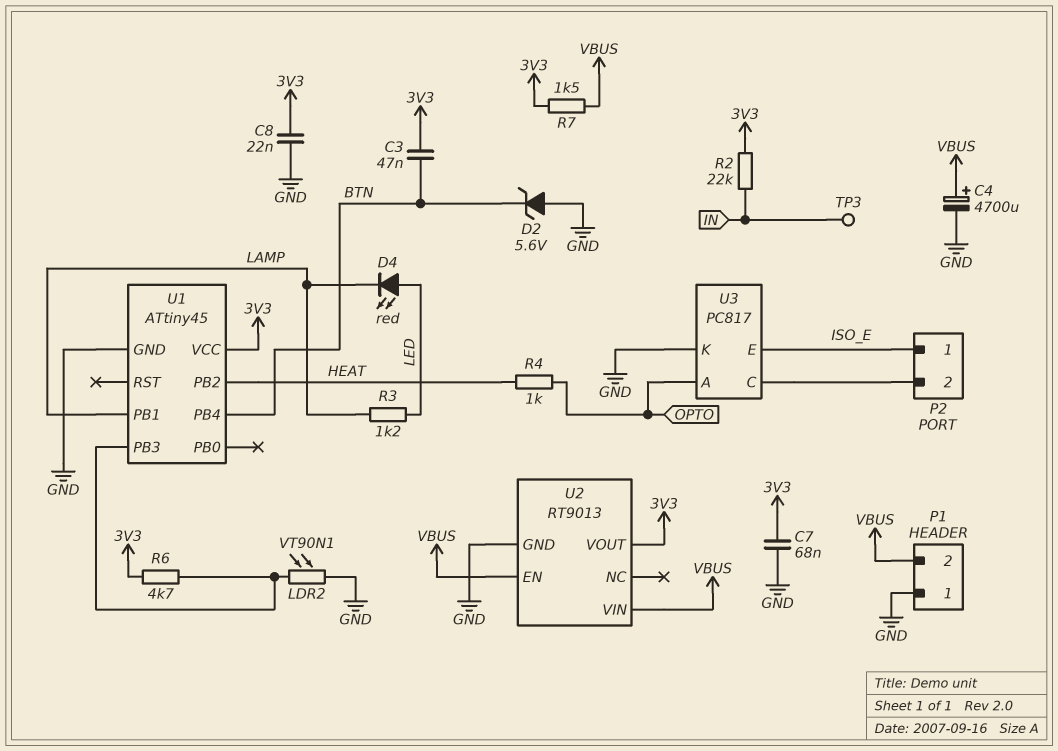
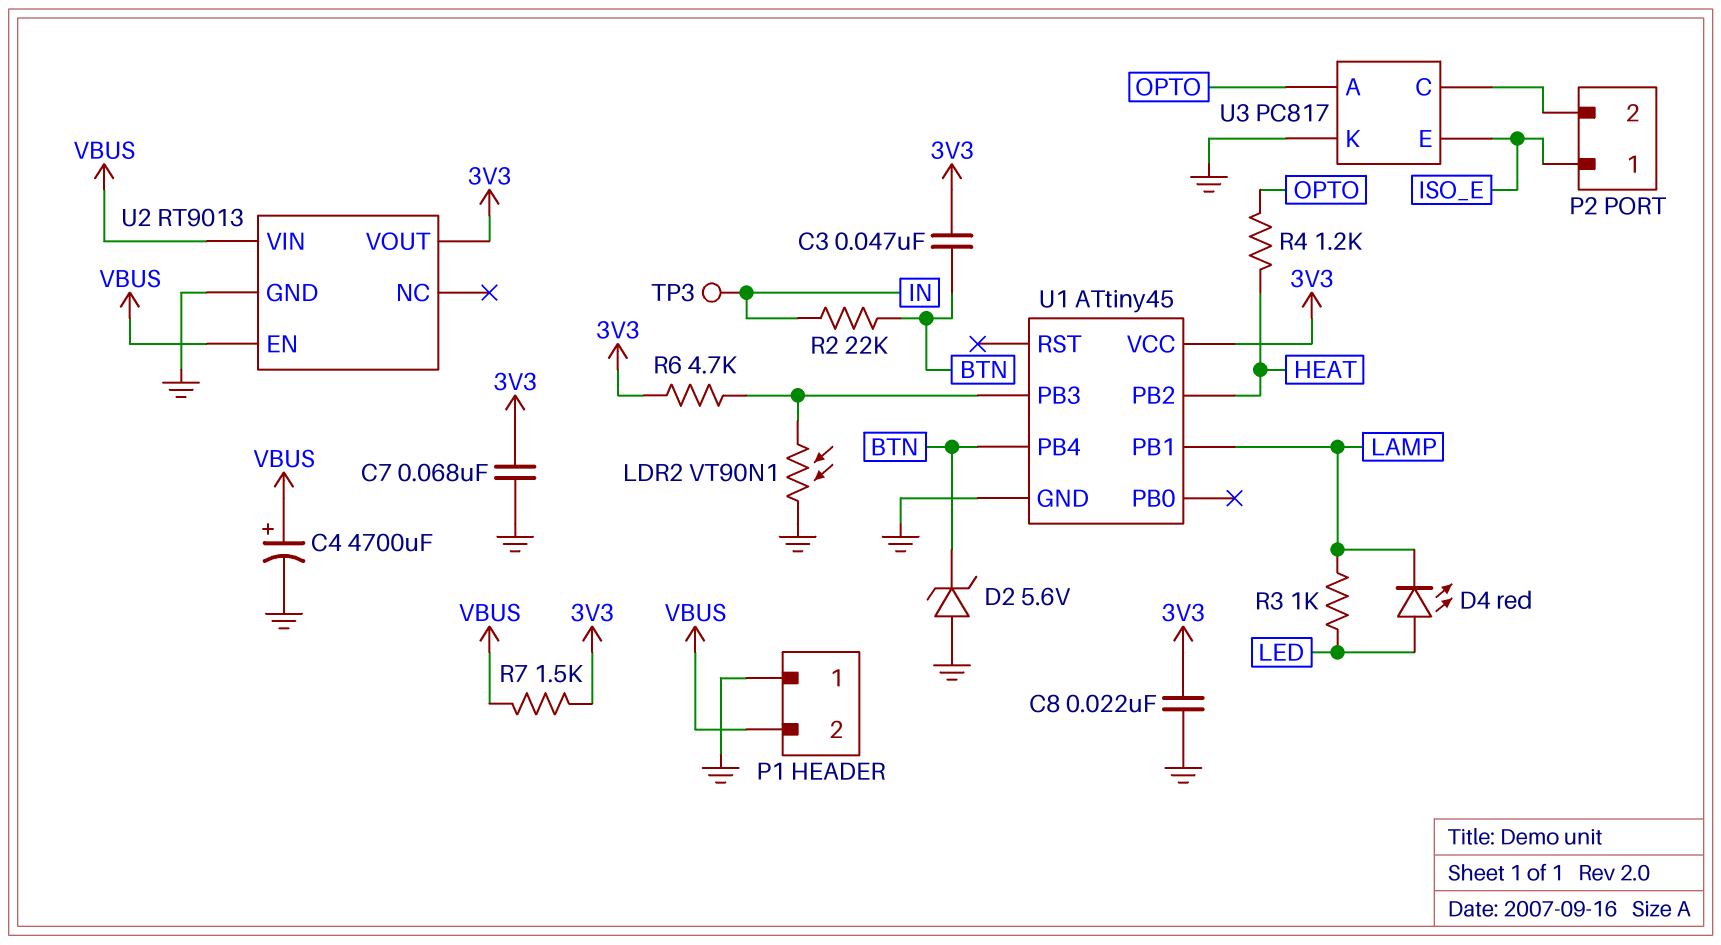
R2: 22k (3V3, IN) -> 22k (BTN, IN)
R3: 1.2k (LAMP, LED) -> 1k (LAMP, LED)
R4: 1k (HEAT, OPTO) -> 1.2k (HEAT, OPTO)

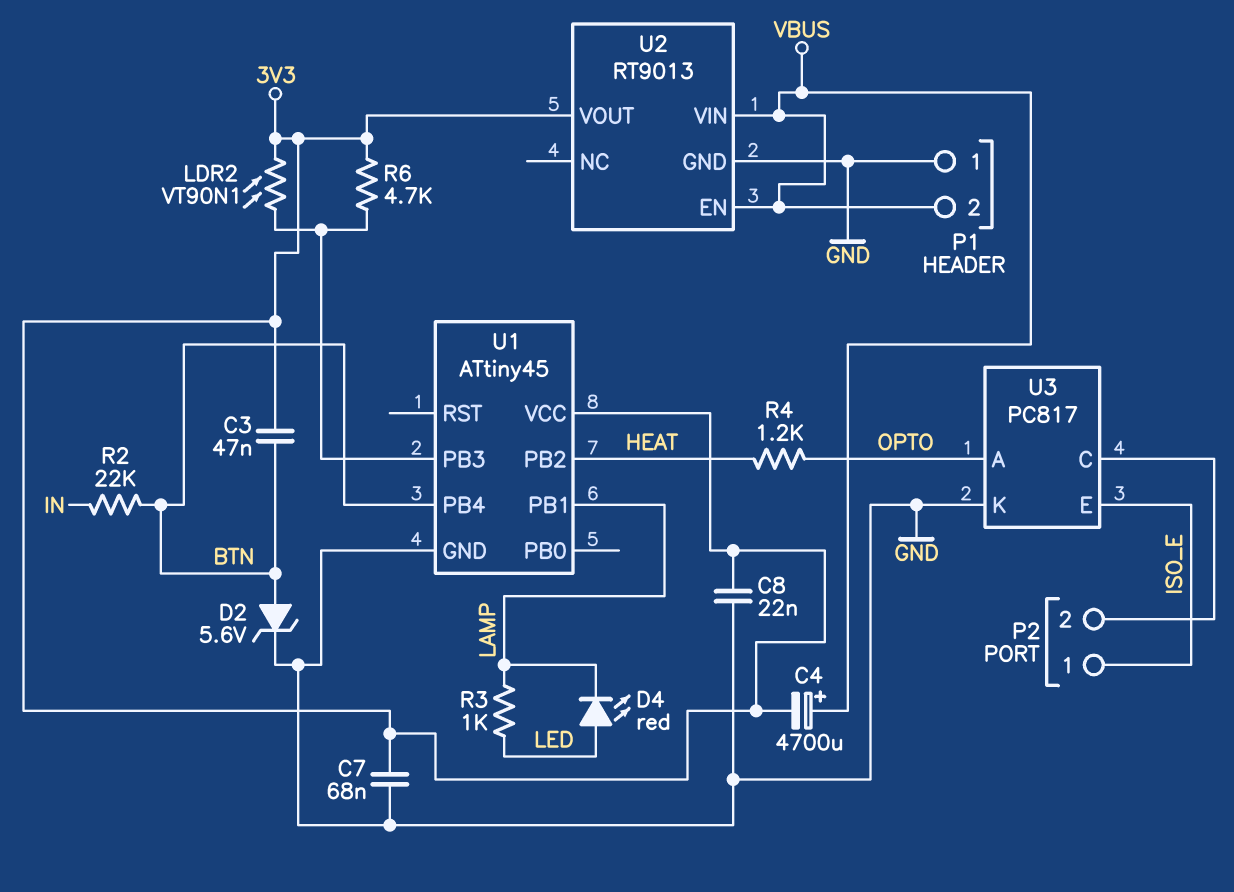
C4: 4700uF (plus VBUS, minus GND) -> 4700uF (plus VBUS, minus 3V3)
D2: zener 5.6V (A GND, K BTN) -> zener 5.6V (A BTN, K GND)
LDR2: VT90N1 (GND, U1/PB3) -> VT90N1 (3V3, U1/PB3)
R7: 1.5k (3V3, VBUS) -> none
TP3: test point (IN) -> none

